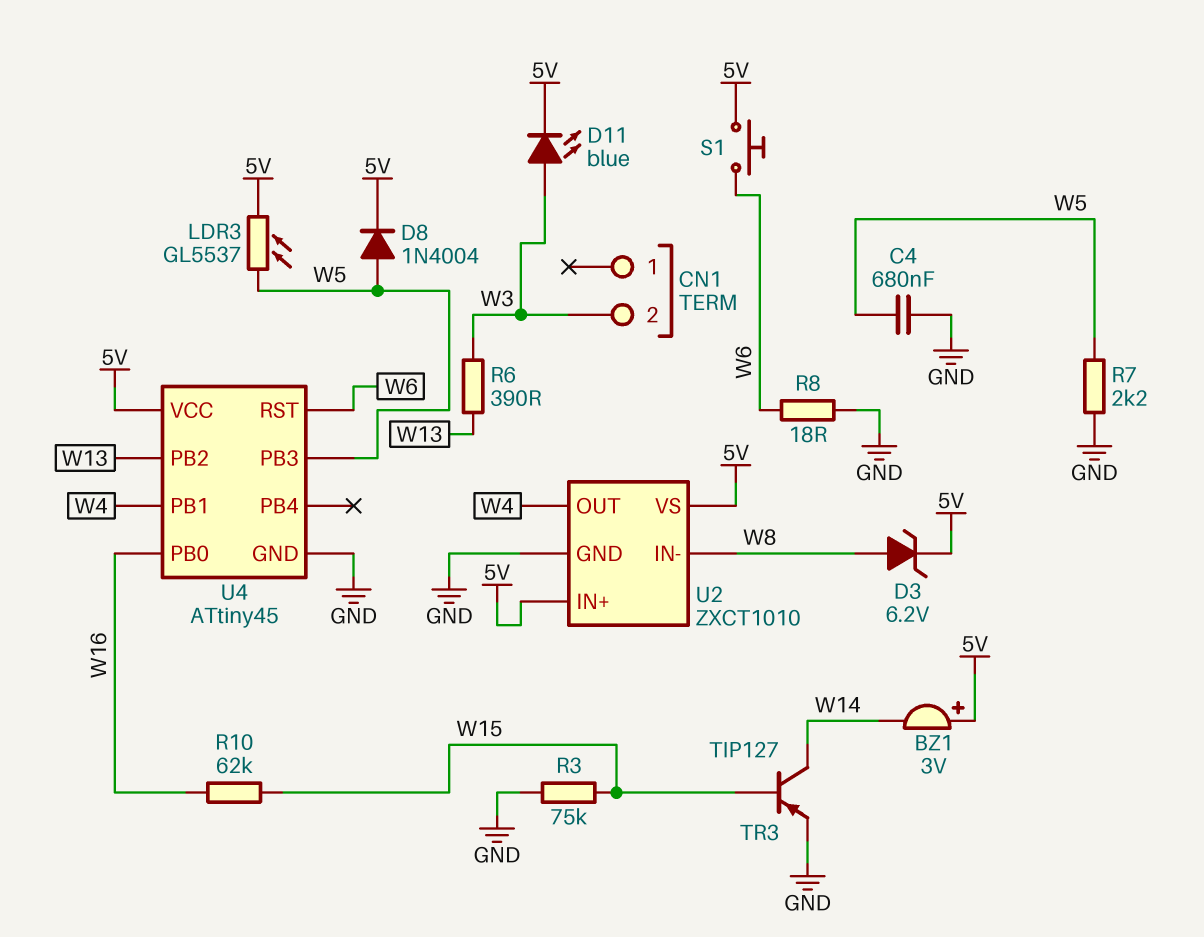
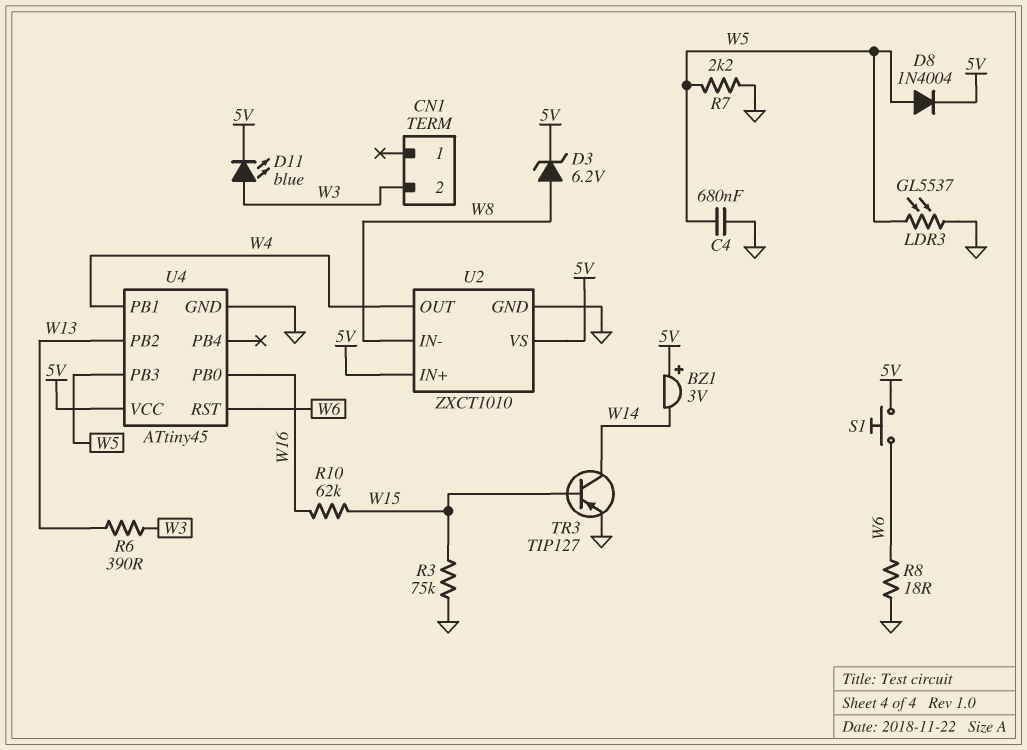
LDR3: GL5537 (5V, W5) -> GL5537 (GND, W5)

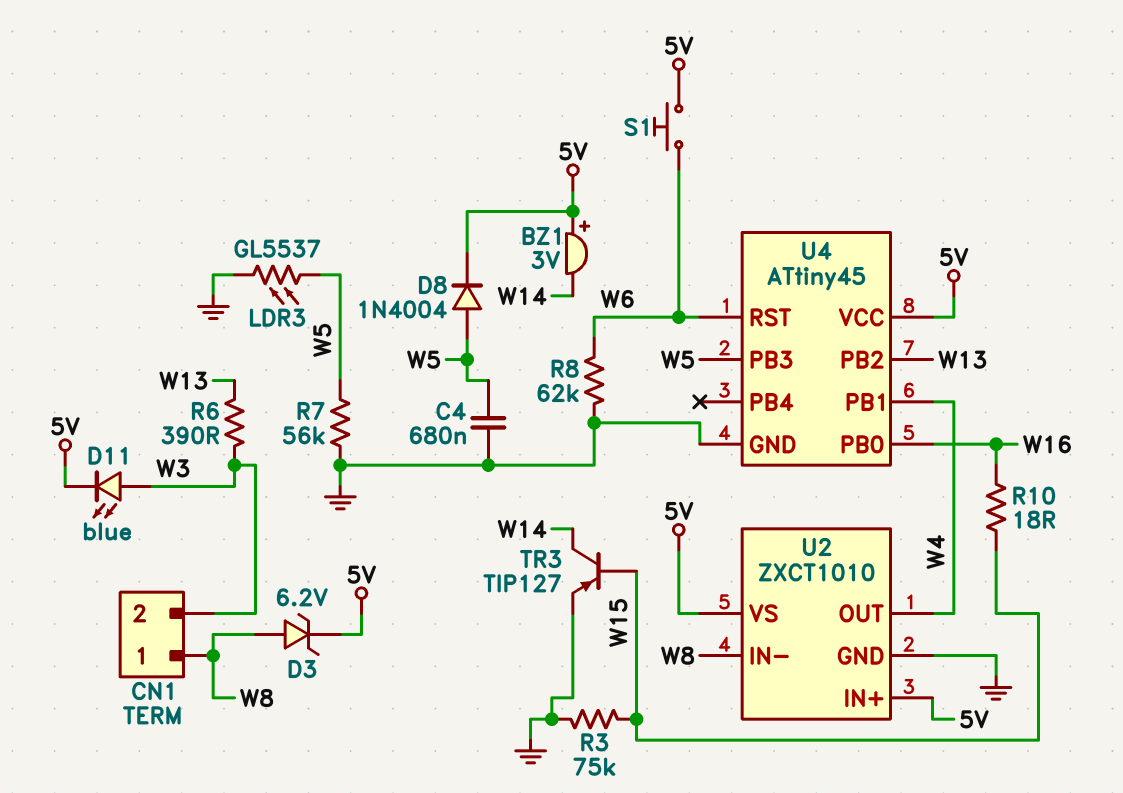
CN1 pin 1: none -> W8
R7: 2.2k (GND, W5) -> 56k (GND, W5)
R8: 18 (GND, W6) -> 62k (GND, W6)
R10: 62k (W15, W16) -> 18 (W15, W16)

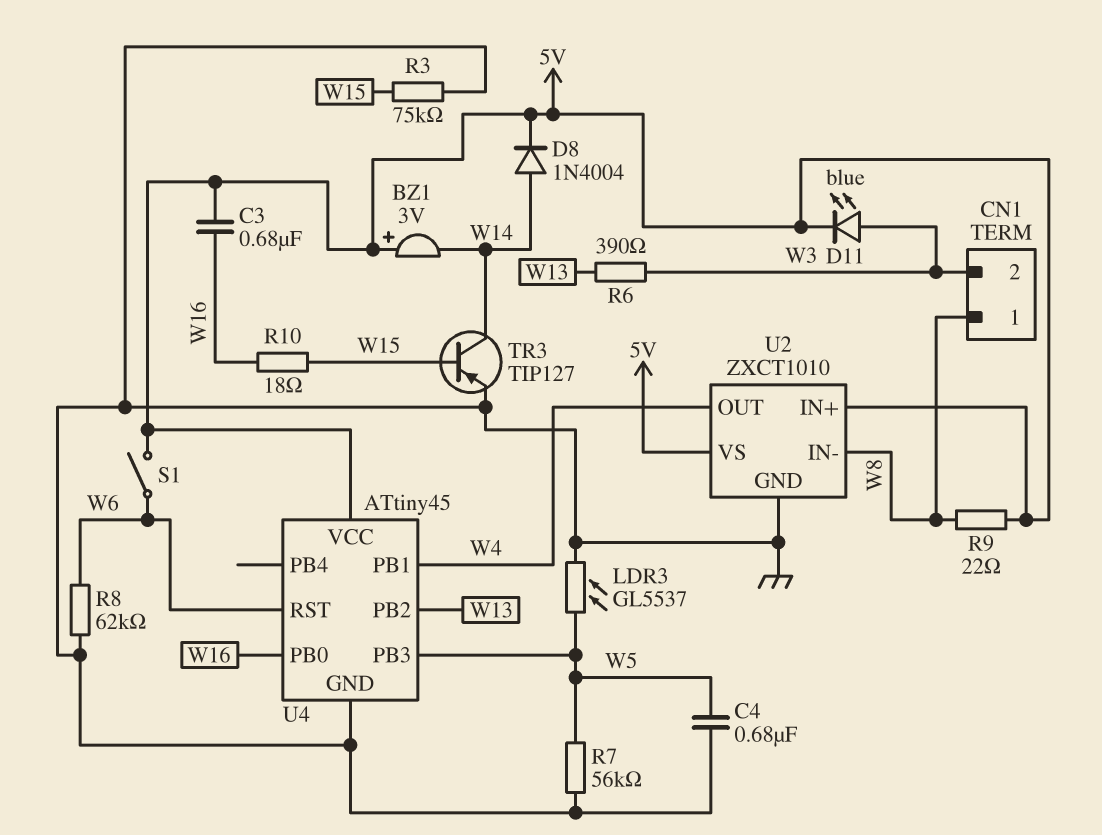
C3: none -> 680nF (5V, W16)
D3: zener 6.2V (A W8, K 5V) -> none
D8: diode 1N4004 (A W5, K 5V) -> diode 1N4004 (A W14, K 5V)
R9: none -> 22 (5V, W8)
S1: button (5V, W6) -> switch (5V, W6)

